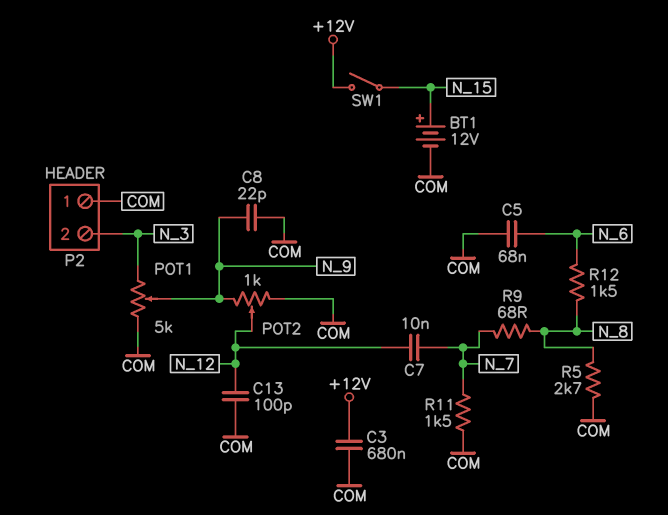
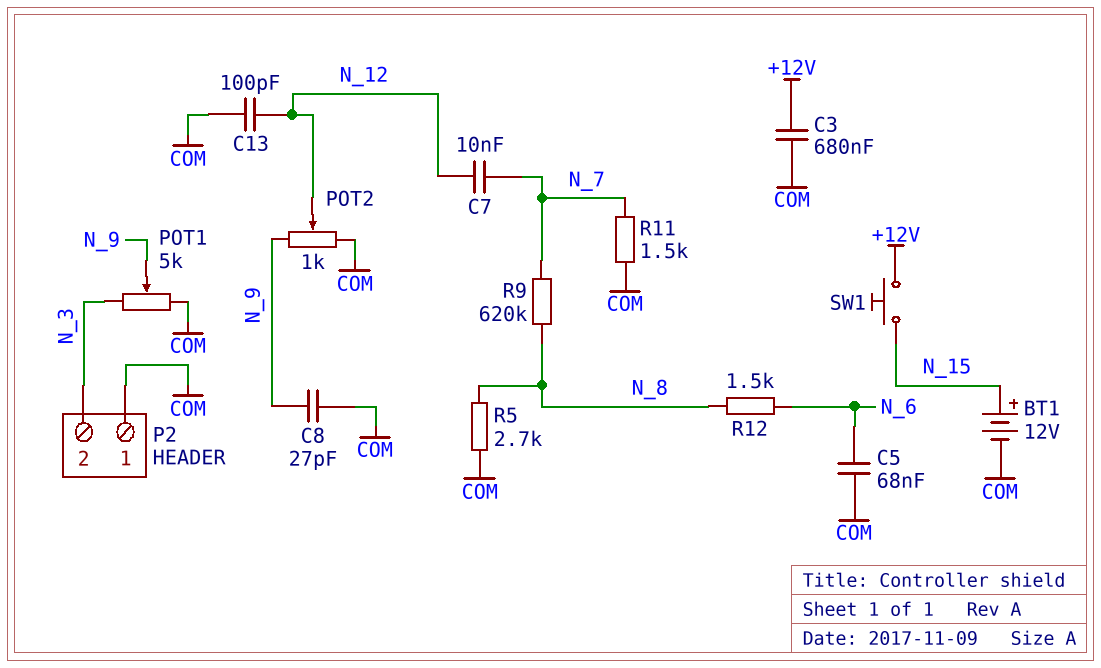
C8: 22pF (COM, N_9) -> 27pF (COM, N_9)
R9: 68 (N_7, N_8) -> 620k (N_7, N_8)
SW1: switch (+12V, N_15) -> button (+12V, N_15)

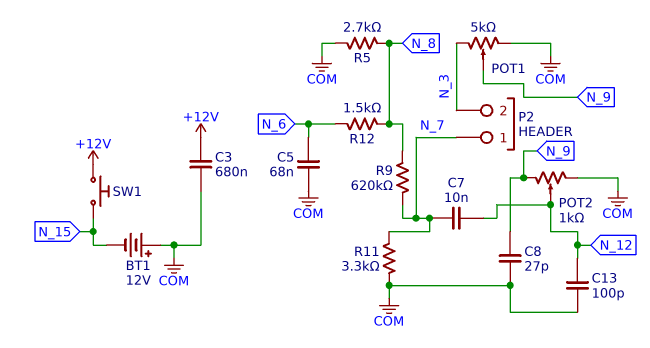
BT1: 12V (plus N_15, minus COM) -> 12V (plus COM, minus N_15)
P2 pin 1: COM -> N_7
R11: 1.5k (COM, N_7) -> 3.3k (COM, N_7)

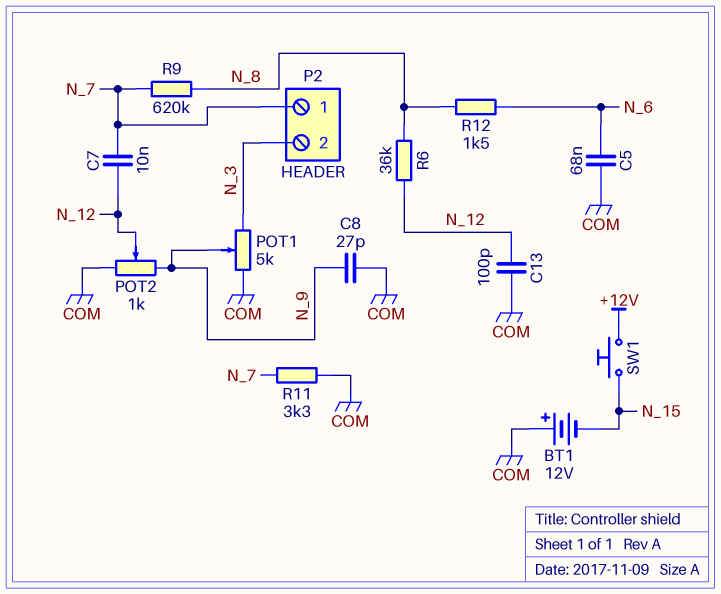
C3: 680nF (+12V, COM) -> none
R5: 2.7k (COM, N_8) -> none
R6: none -> 36k (N_8, N_12)

